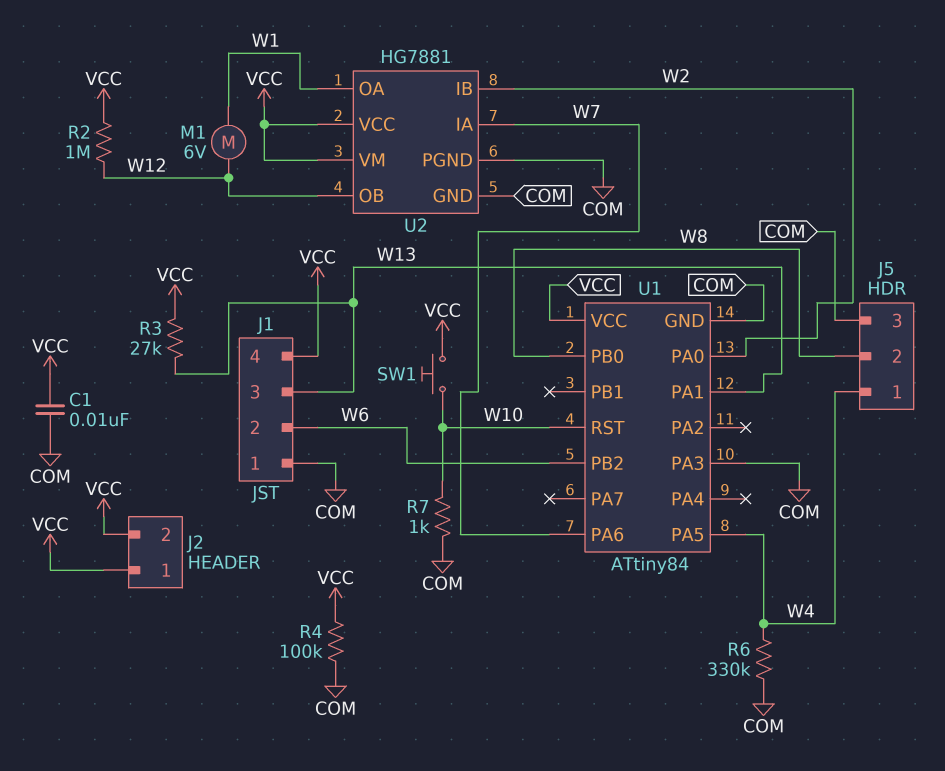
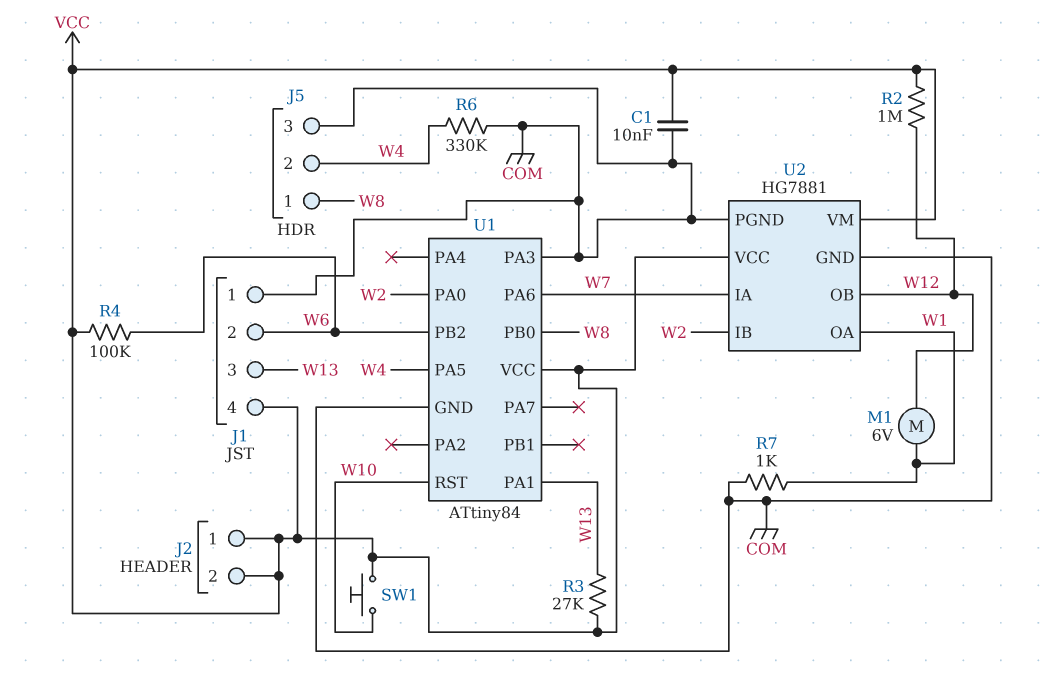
J5 pin 1: W4 -> W8
J5 pin 2: W8 -> W4
R4: 100k (COM, VCC) -> 100k (VCC, W6)
R7: 1k (COM, W10) -> 1k (COM, W1)

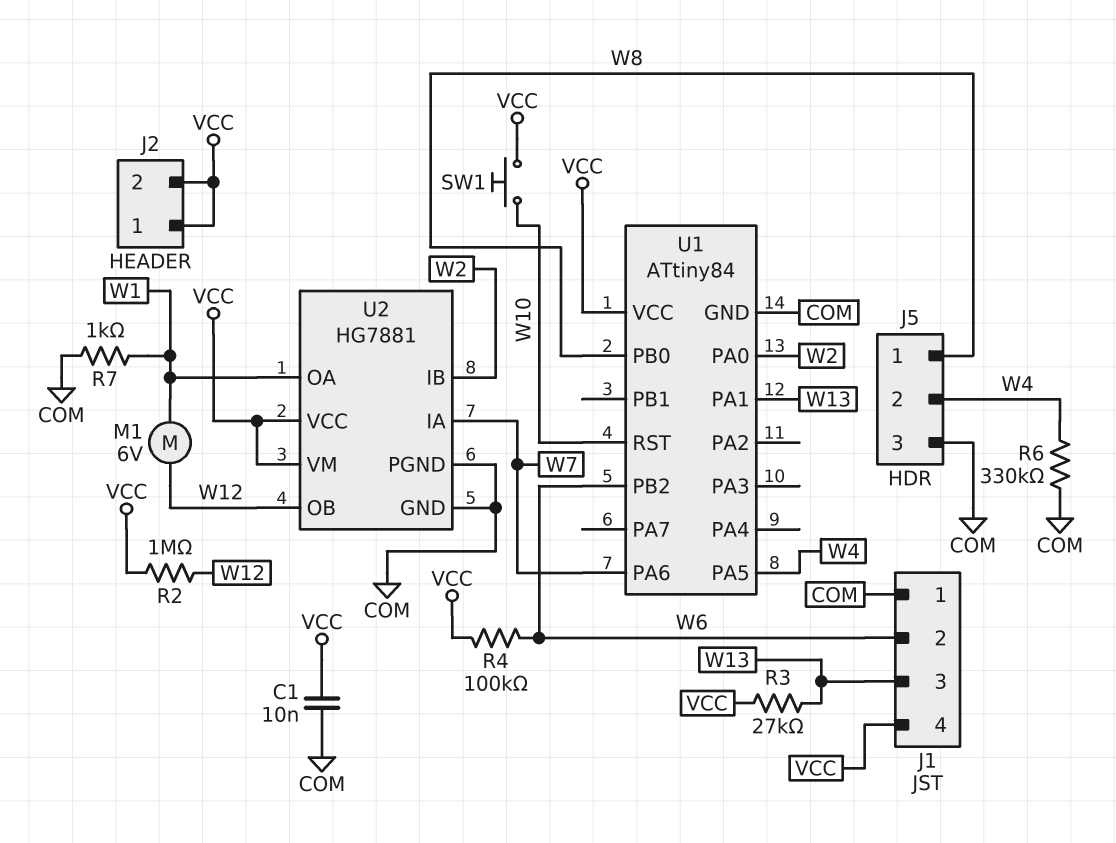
U1 pin PA3: COM -> none

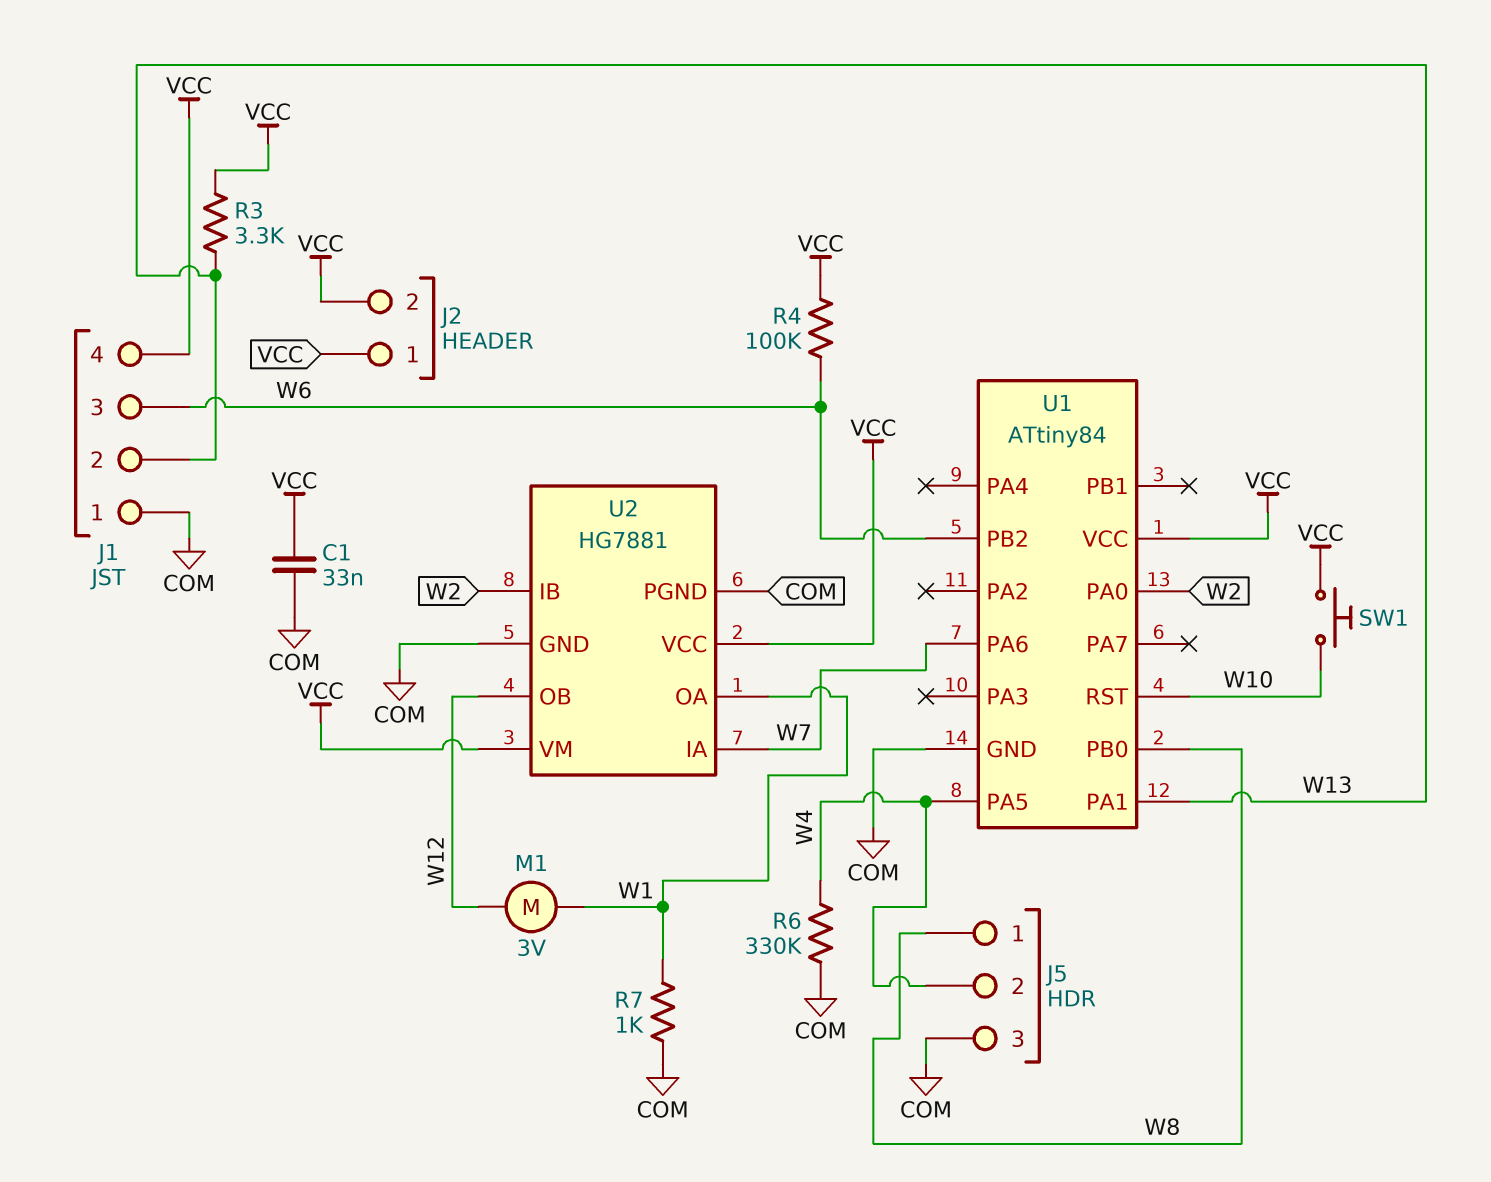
C1: 10nF (COM, VCC) -> 33nF (COM, VCC)
J1 pin 2: W6 -> W13
J1 pin 3: W13 -> W6
M1: motor 6V (W1, W12) -> motor 3V (W1, W12)
R2: 1M (VCC, W12) -> none
R3: 27k (VCC, W13) -> 3.3k (VCC, W13)

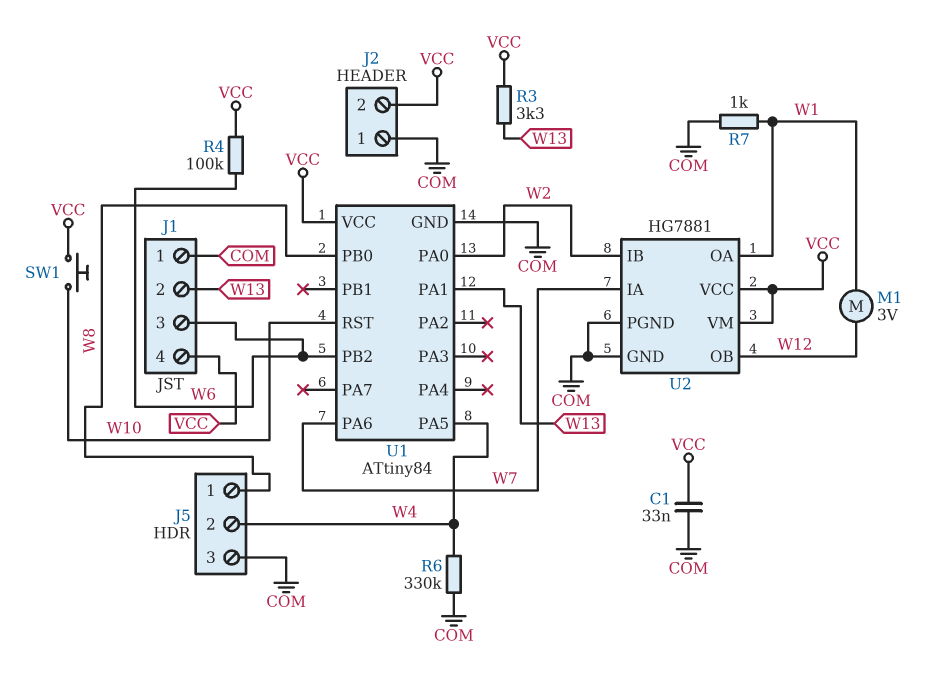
J2 pin 1: VCC -> COM

